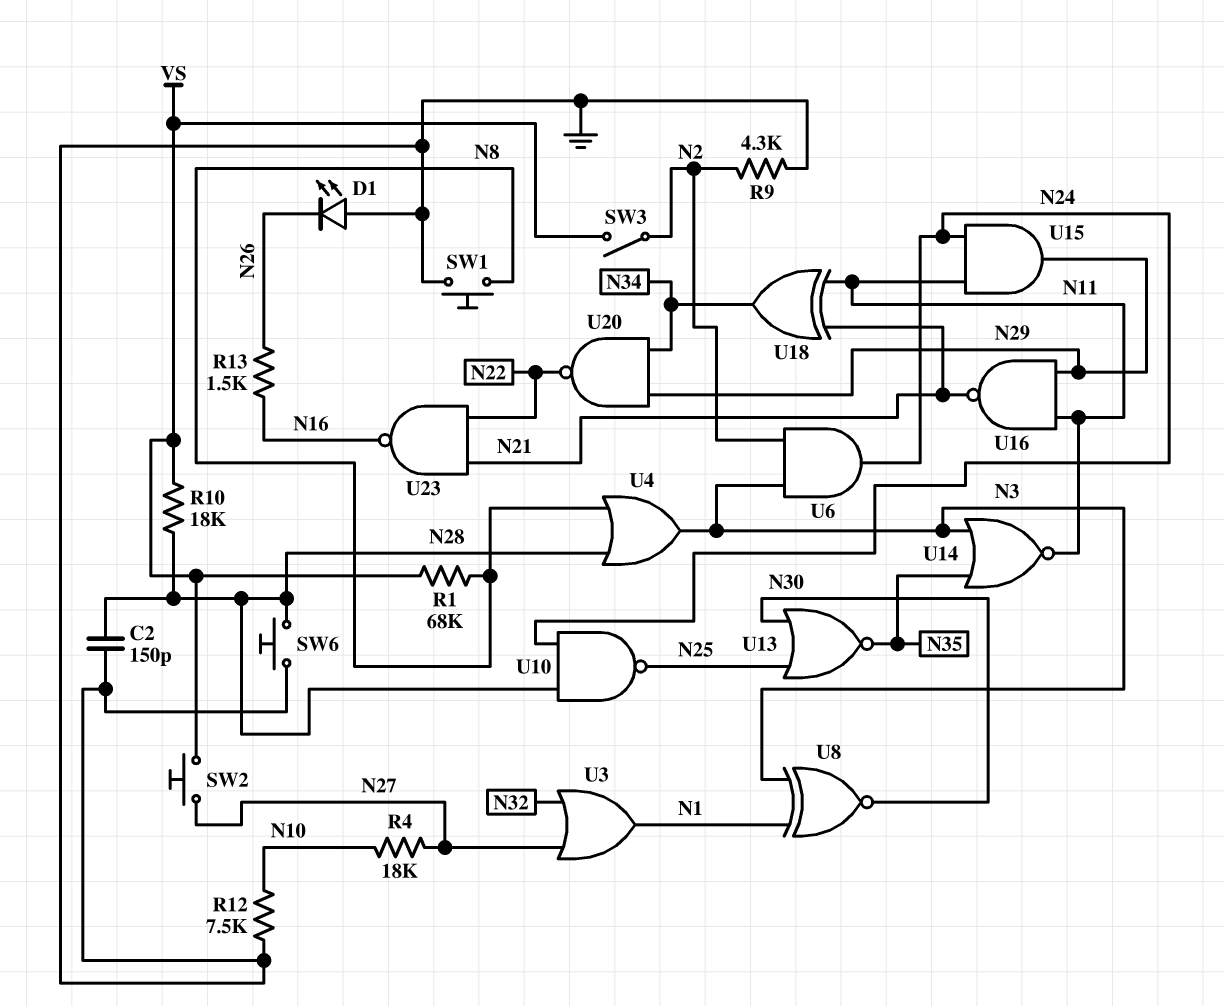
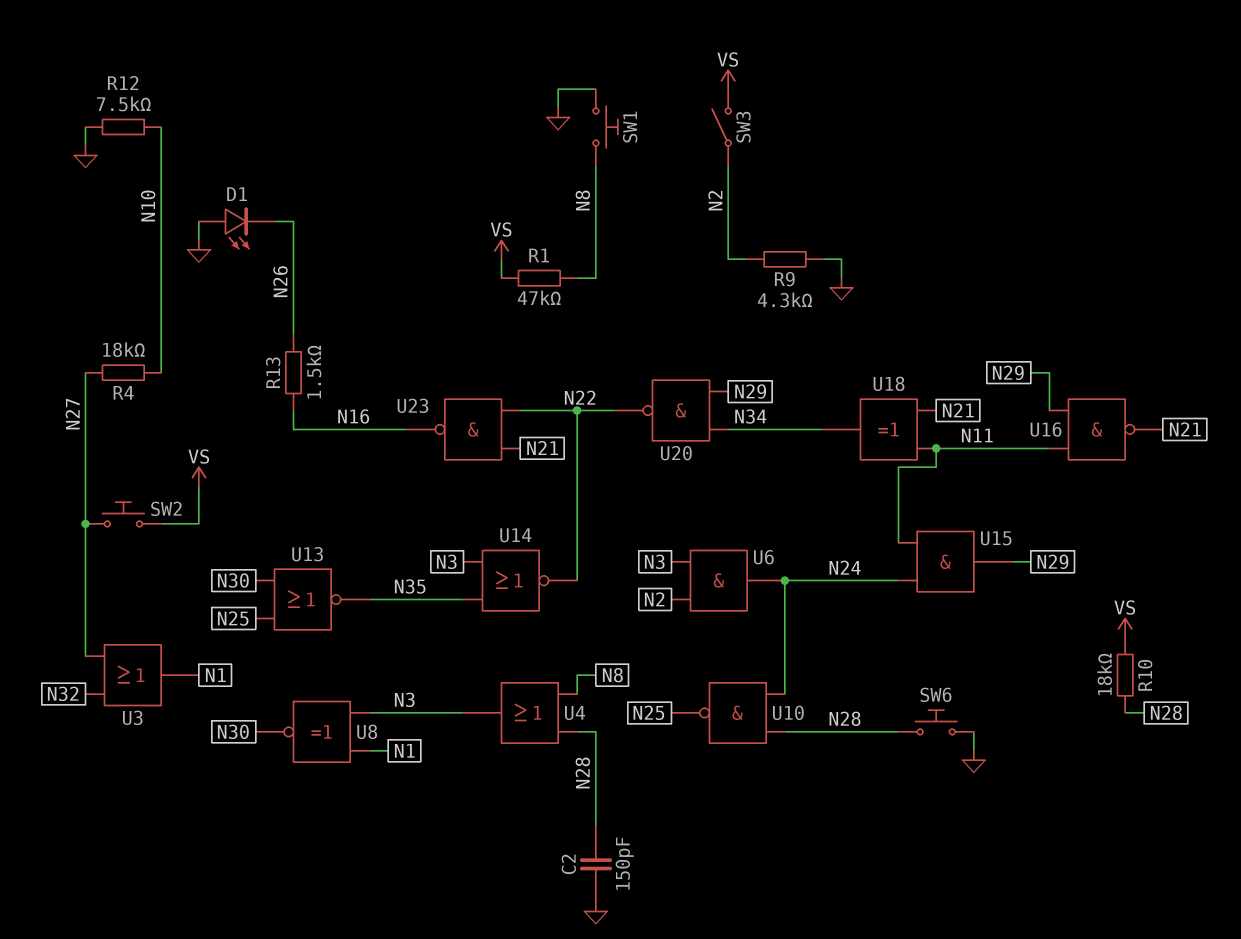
R1: 68k (N8, VS) -> 47k (N8, VS)
U14: NOR (in N3, in N35, out N11) -> NOR (in N3, in N35, out N22)

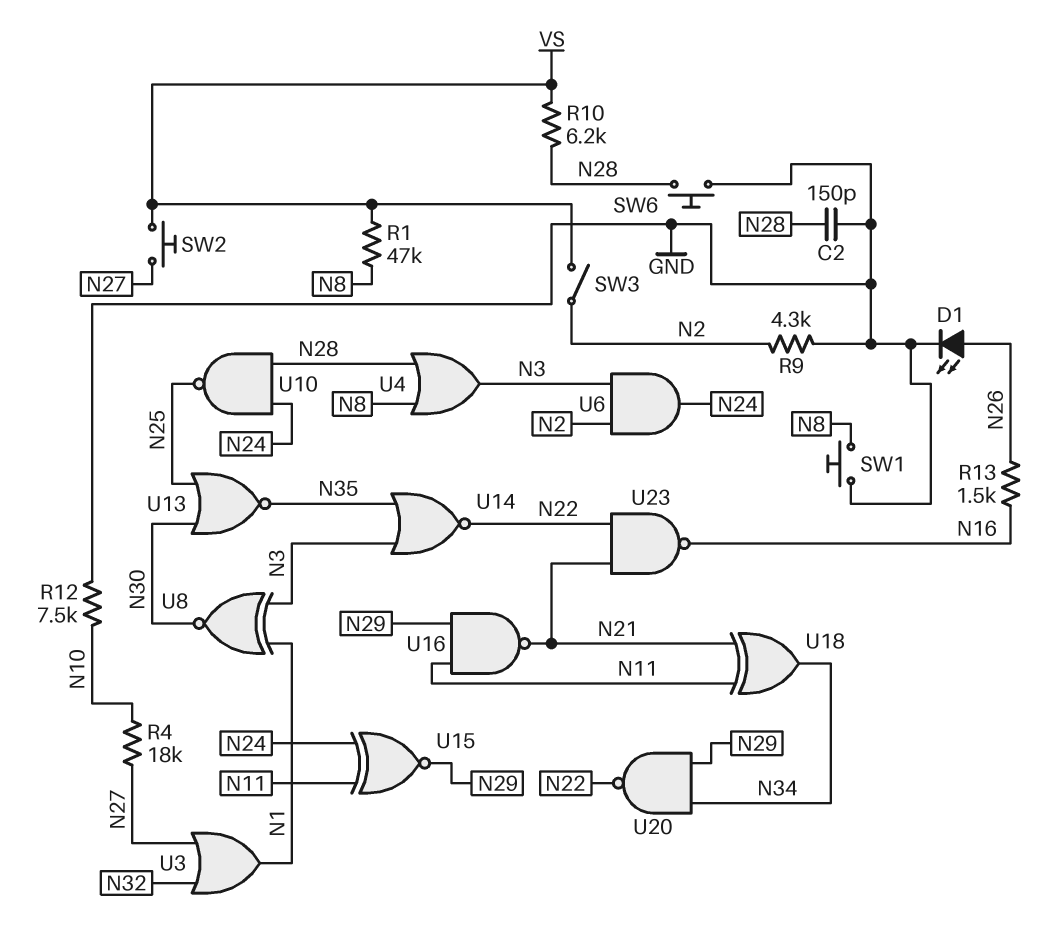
D1: LED (A GND, K N26) -> LED (A N26, K GND)
R10: 18k (N28, VS) -> 6.2k (N28, VS)
U15: AND (in N11, in N24, out N29) -> XNOR (in N11, in N24, out N29)

